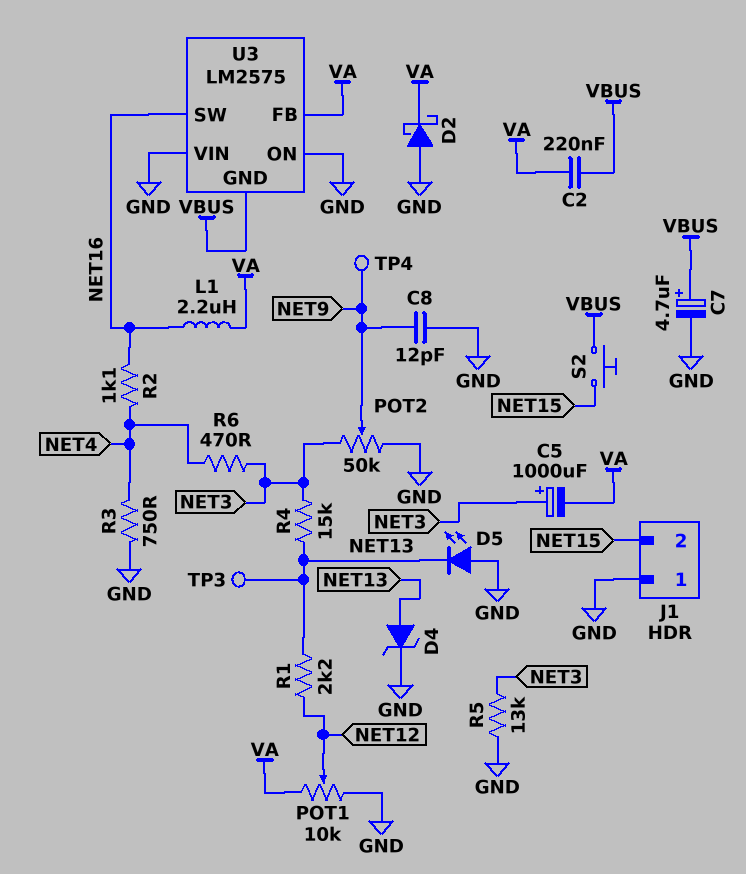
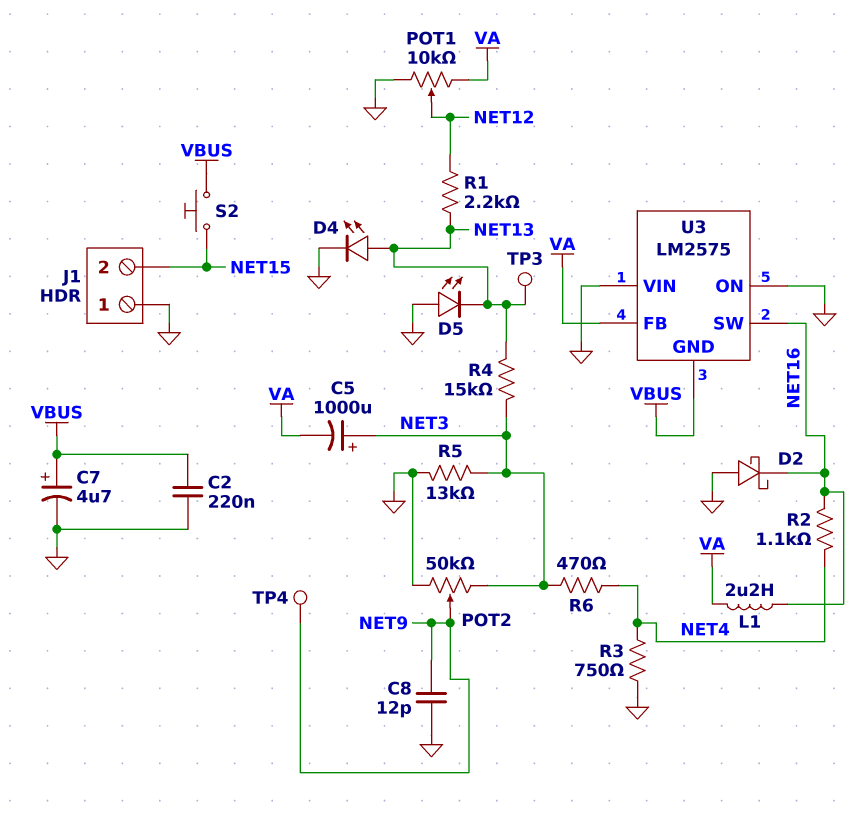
C2: 220nF (VA, VBUS) -> 220nF (GND, VBUS)
D2: schottky (A GND, K VA) -> schottky (A GND, K NET16)
D4: zener (A NET13, K GND) -> LED (A NET13, K GND)

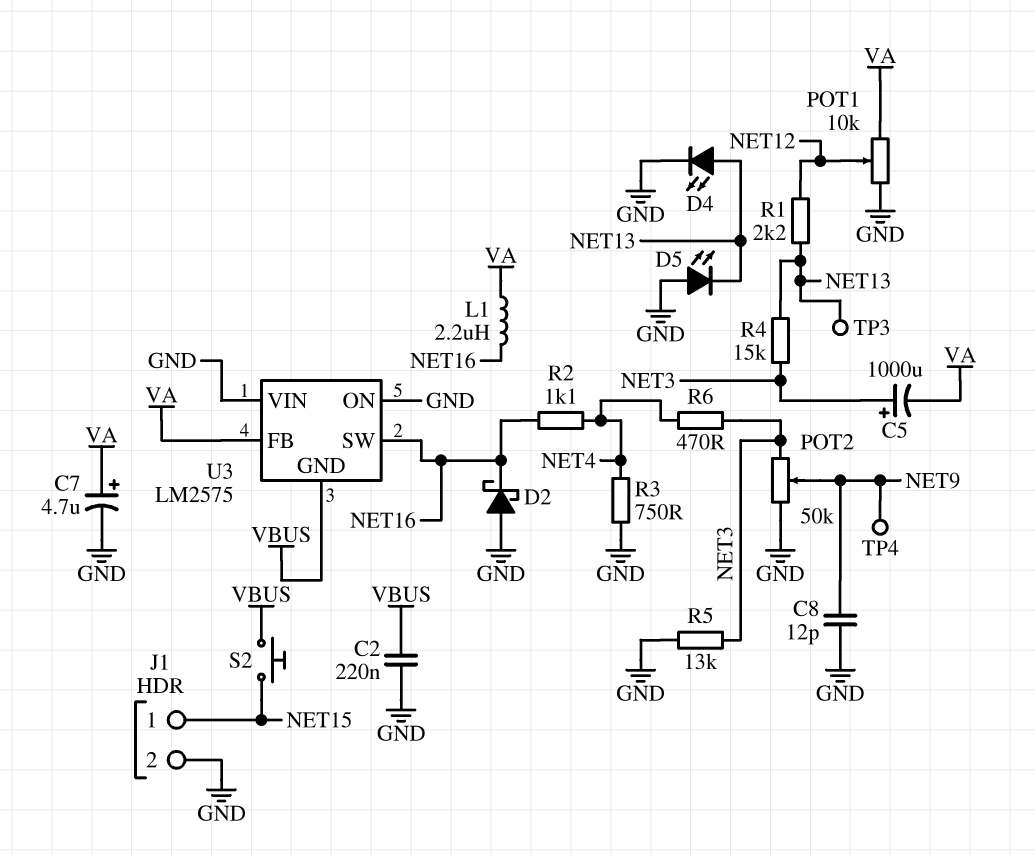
C7: 4.7uF (plus VBUS, minus GND) -> 4.7uF (plus VA, minus GND)
J1 pin 1: GND -> NET15
J1 pin 2: NET15 -> GND

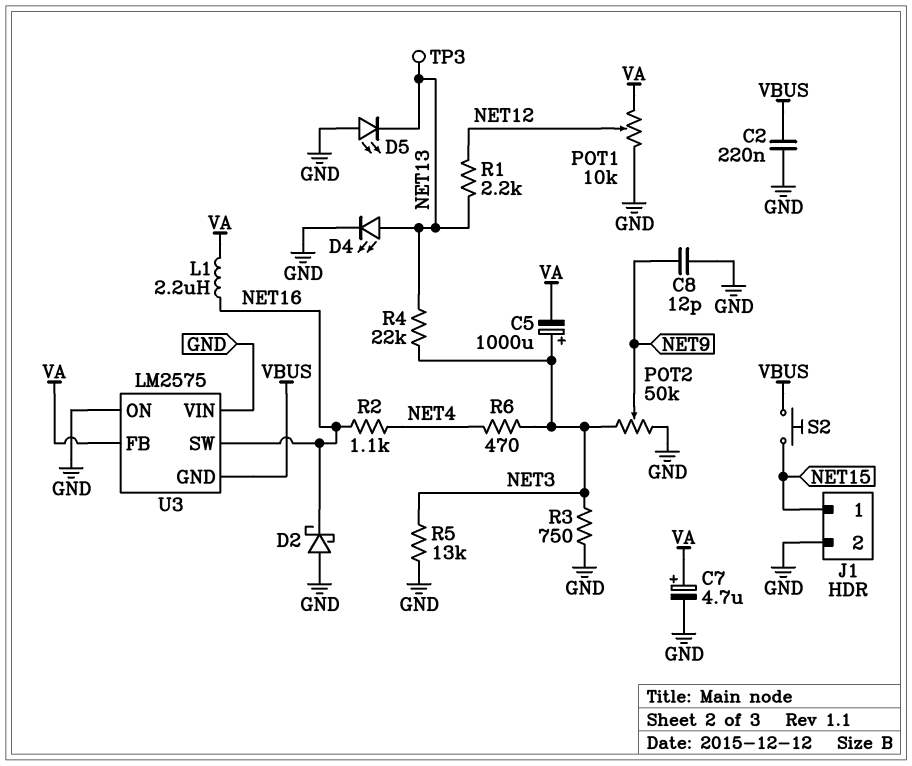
R3: 750 (GND, NET4) -> 750 (GND, NET3)
R4: 15k (NET3, NET13) -> 22k (NET3, NET13)
TP4: test point (NET9) -> none

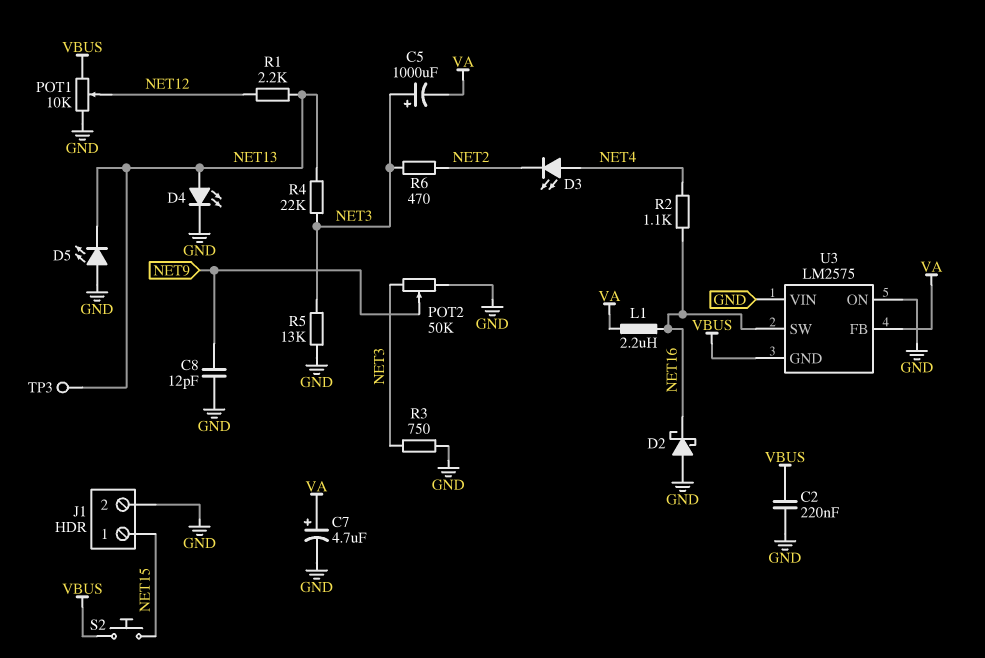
D3: none -> LED (A NET4, K NET2)
POT1: 10k (GND, VA, wiper NET12) -> 10k (GND, VBUS, wiper NET12)
R6: 470 (NET3, NET4) -> 470 (NET2, NET3)

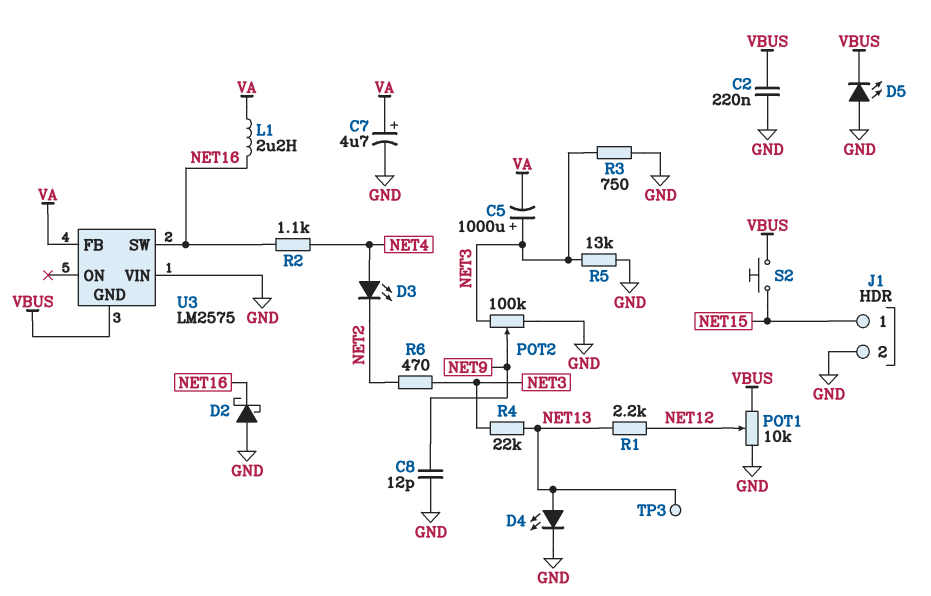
D5: LED (A GND, K NET13) -> LED (A GND, K VBUS)
POT2: 50k (GND, NET3, wiper NET9) -> 100k (GND, NET3, wiper NET9)
U3 pin ON: GND -> none

